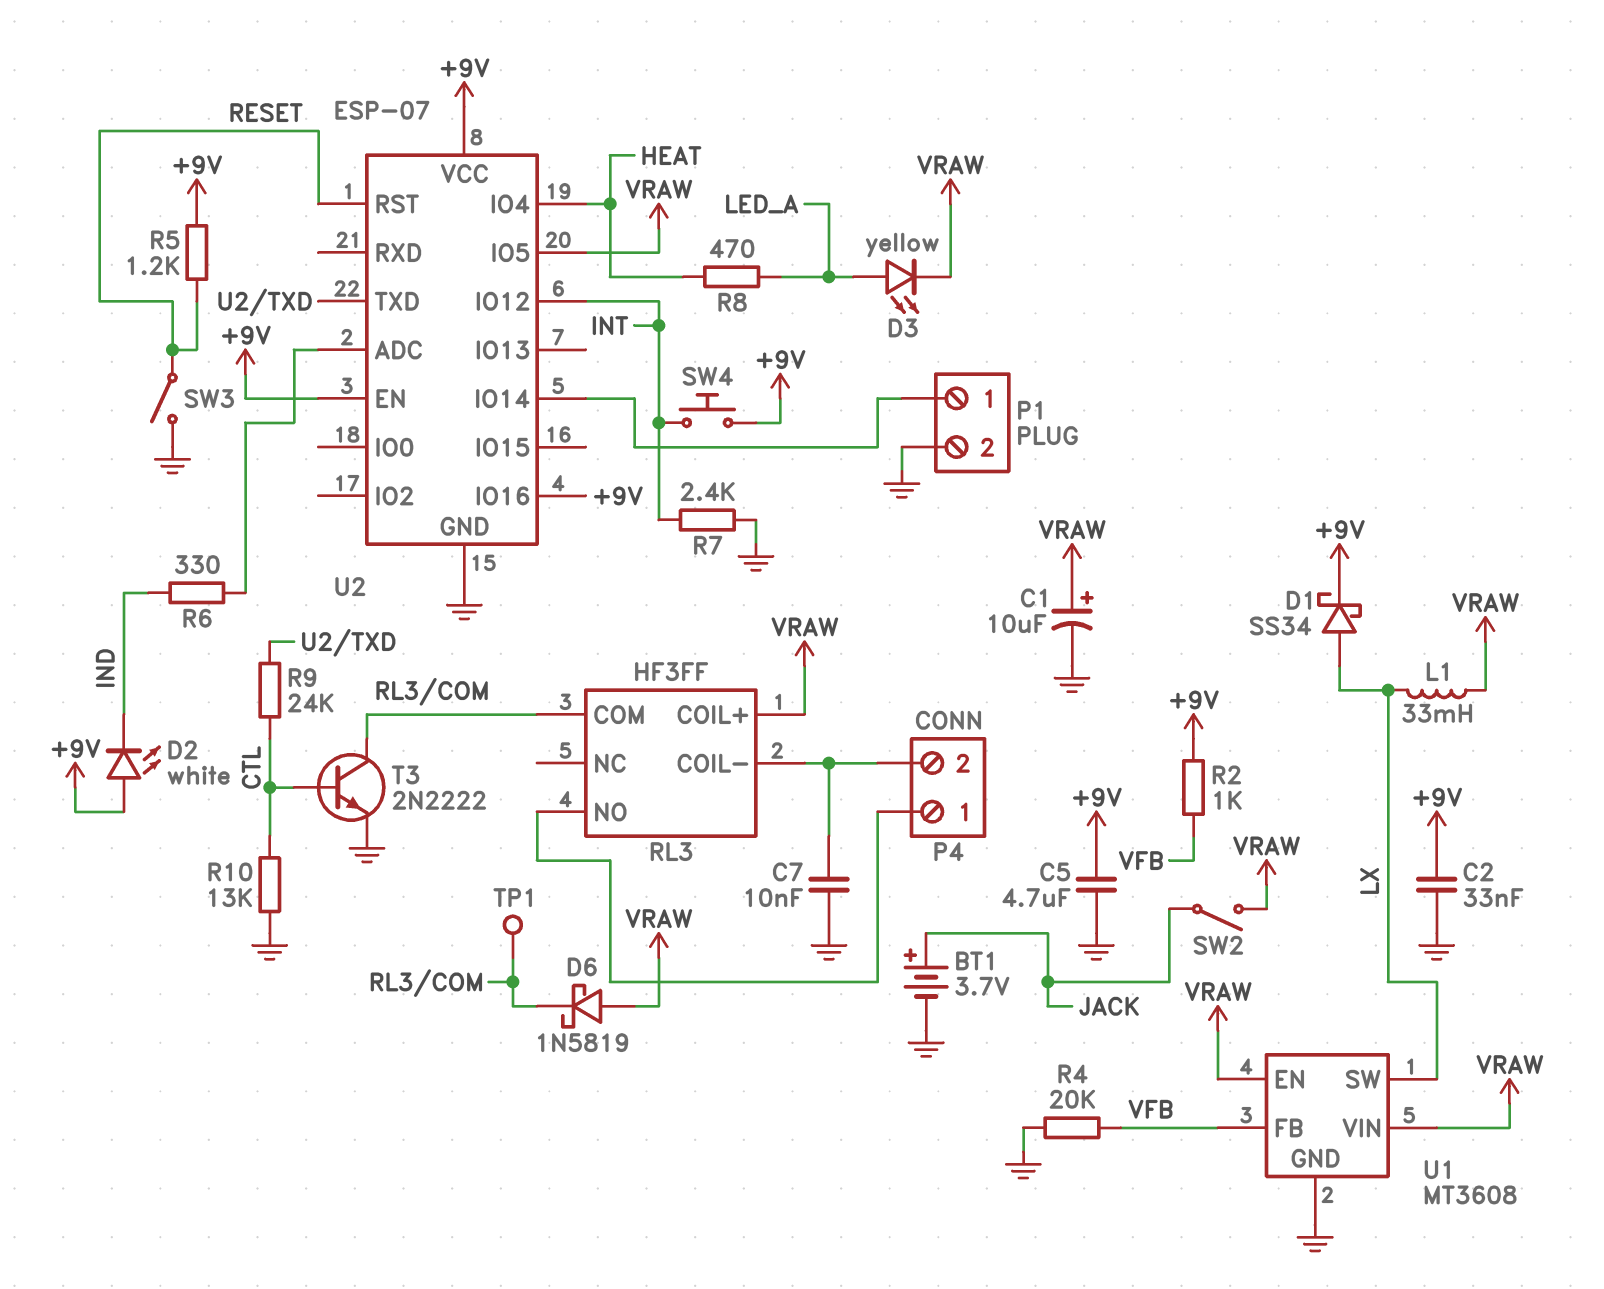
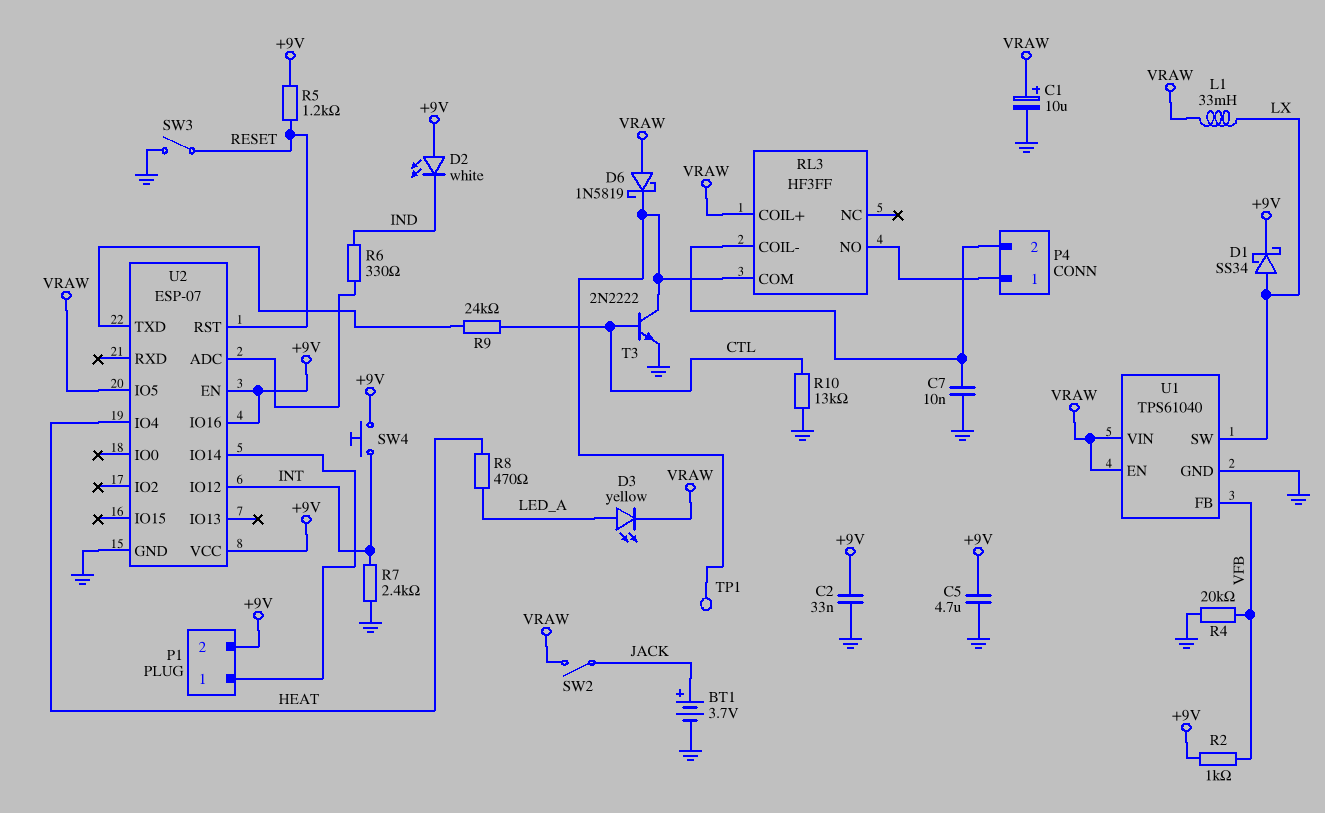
P1 pin 2: GND -> +9V
U1: MT3608 -> TPS61040

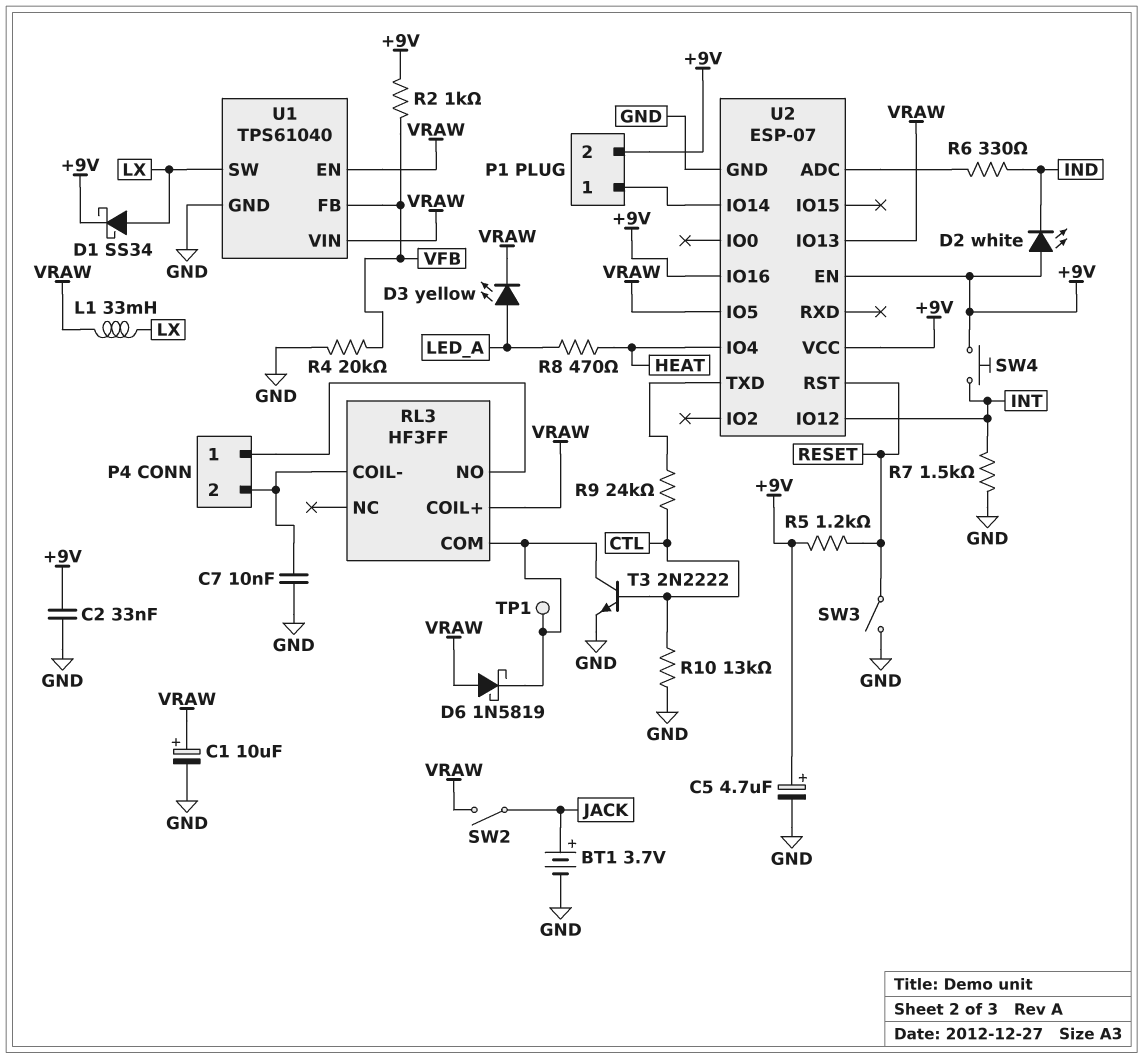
C5: 4.7uF (+9V, GND) -> 4.7uF (plus +9V, minus GND)
R7: 2.4k (GND, INT) -> 1.5k (GND, INT)
U2 pin IO13: none -> VRAW

